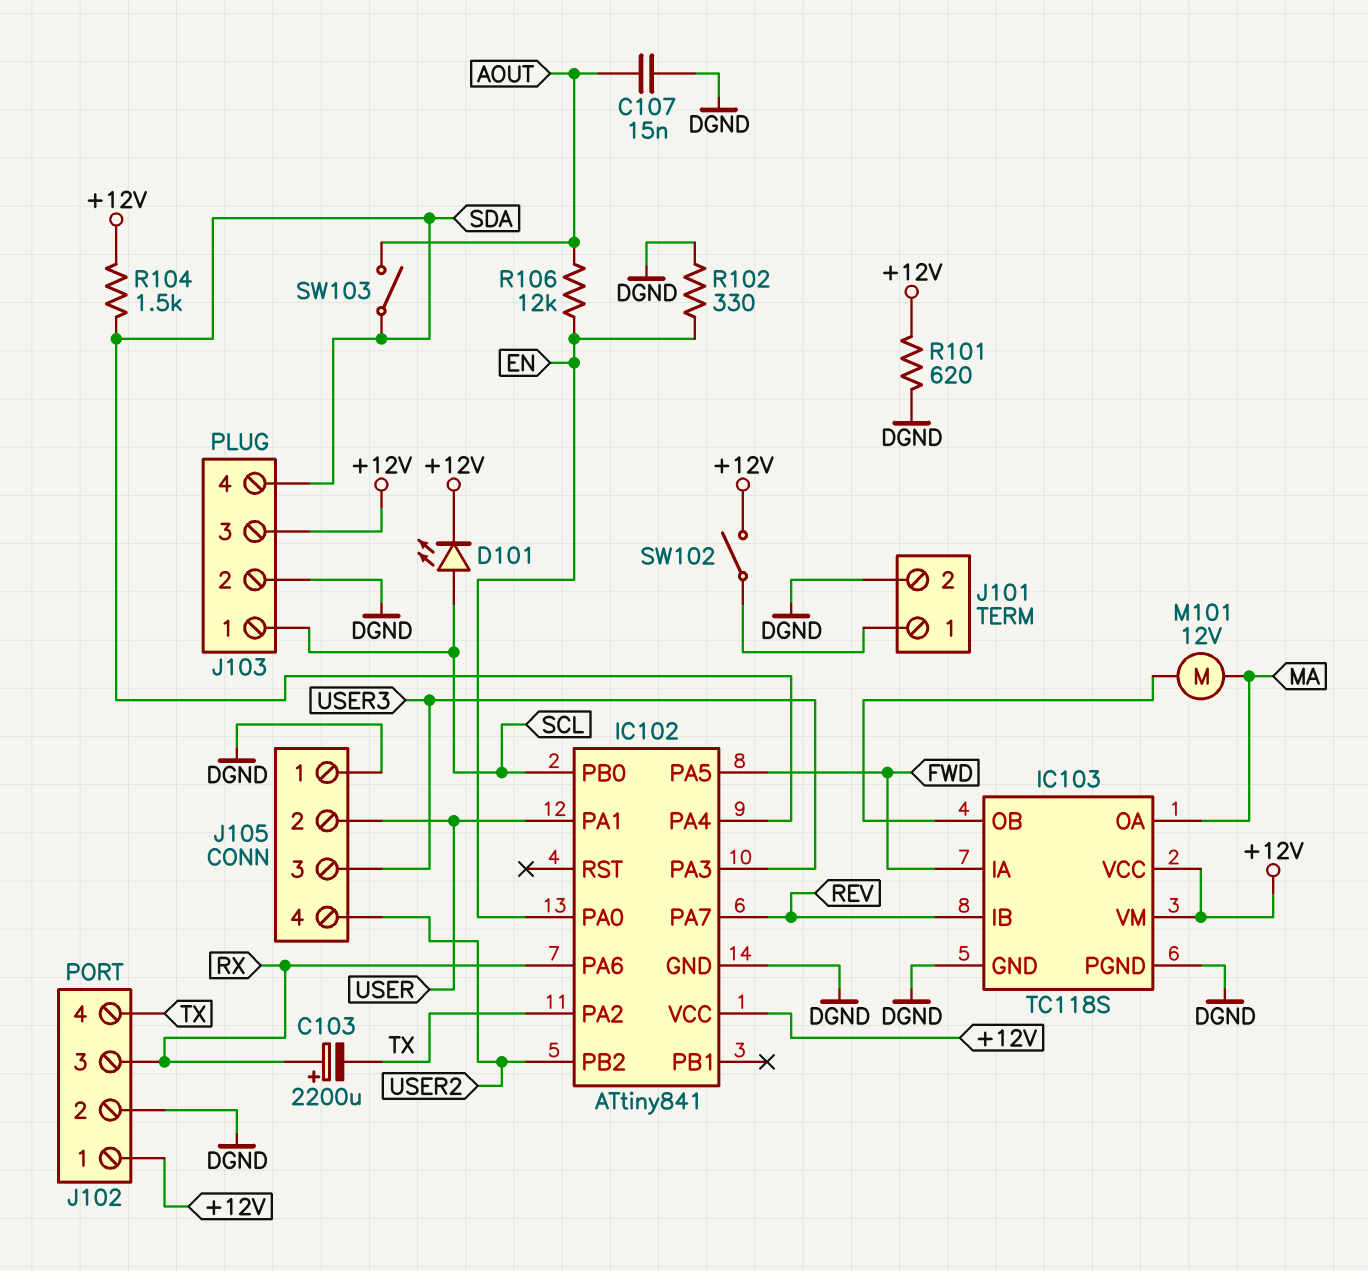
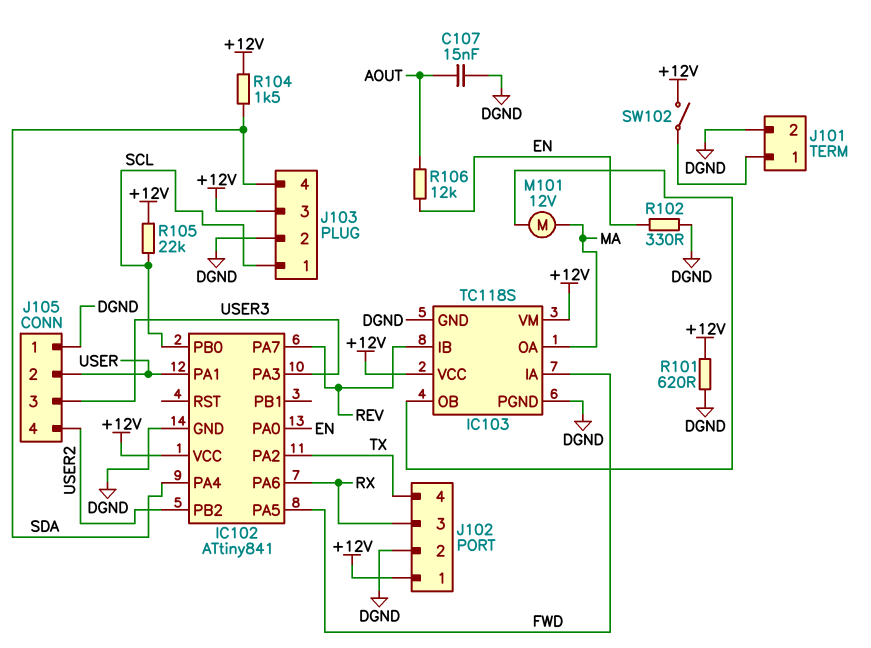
C103: 2200uF (plus RX, minus TX) -> none
D101: LED (A SCL, K +12V) -> none
R105: none -> 22k (+12V, SCL)
SW103: switch (AOUT, SDA) -> none

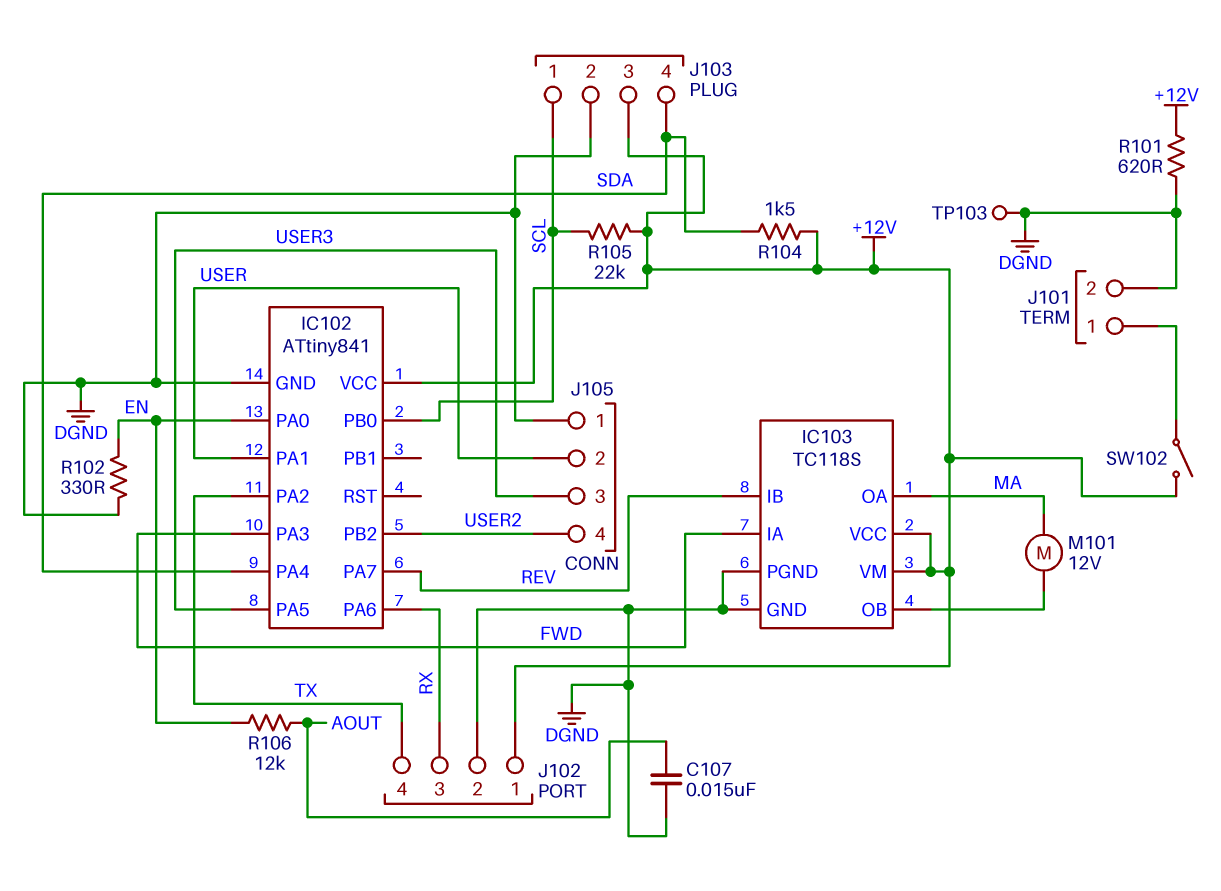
IC102 pin PA3: USER3 -> FWD
IC102 pin PA5: FWD -> USER3
TP103: none -> test point (DGND)

